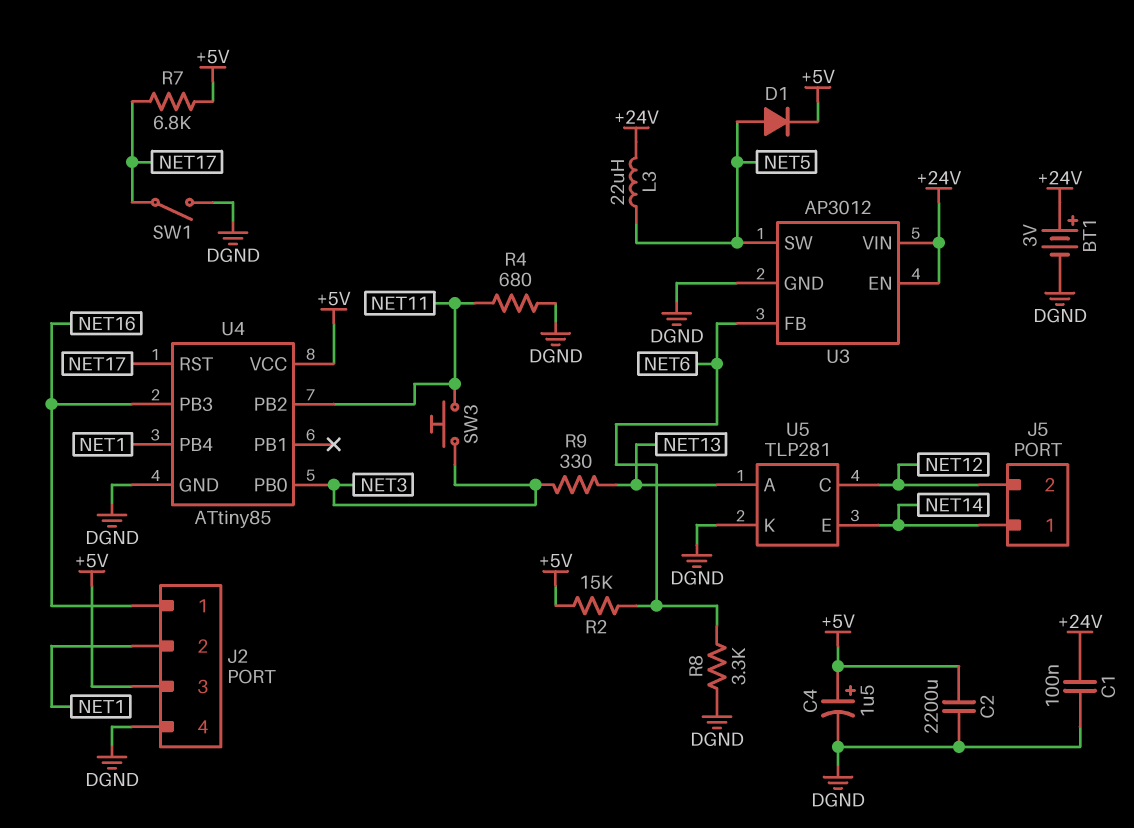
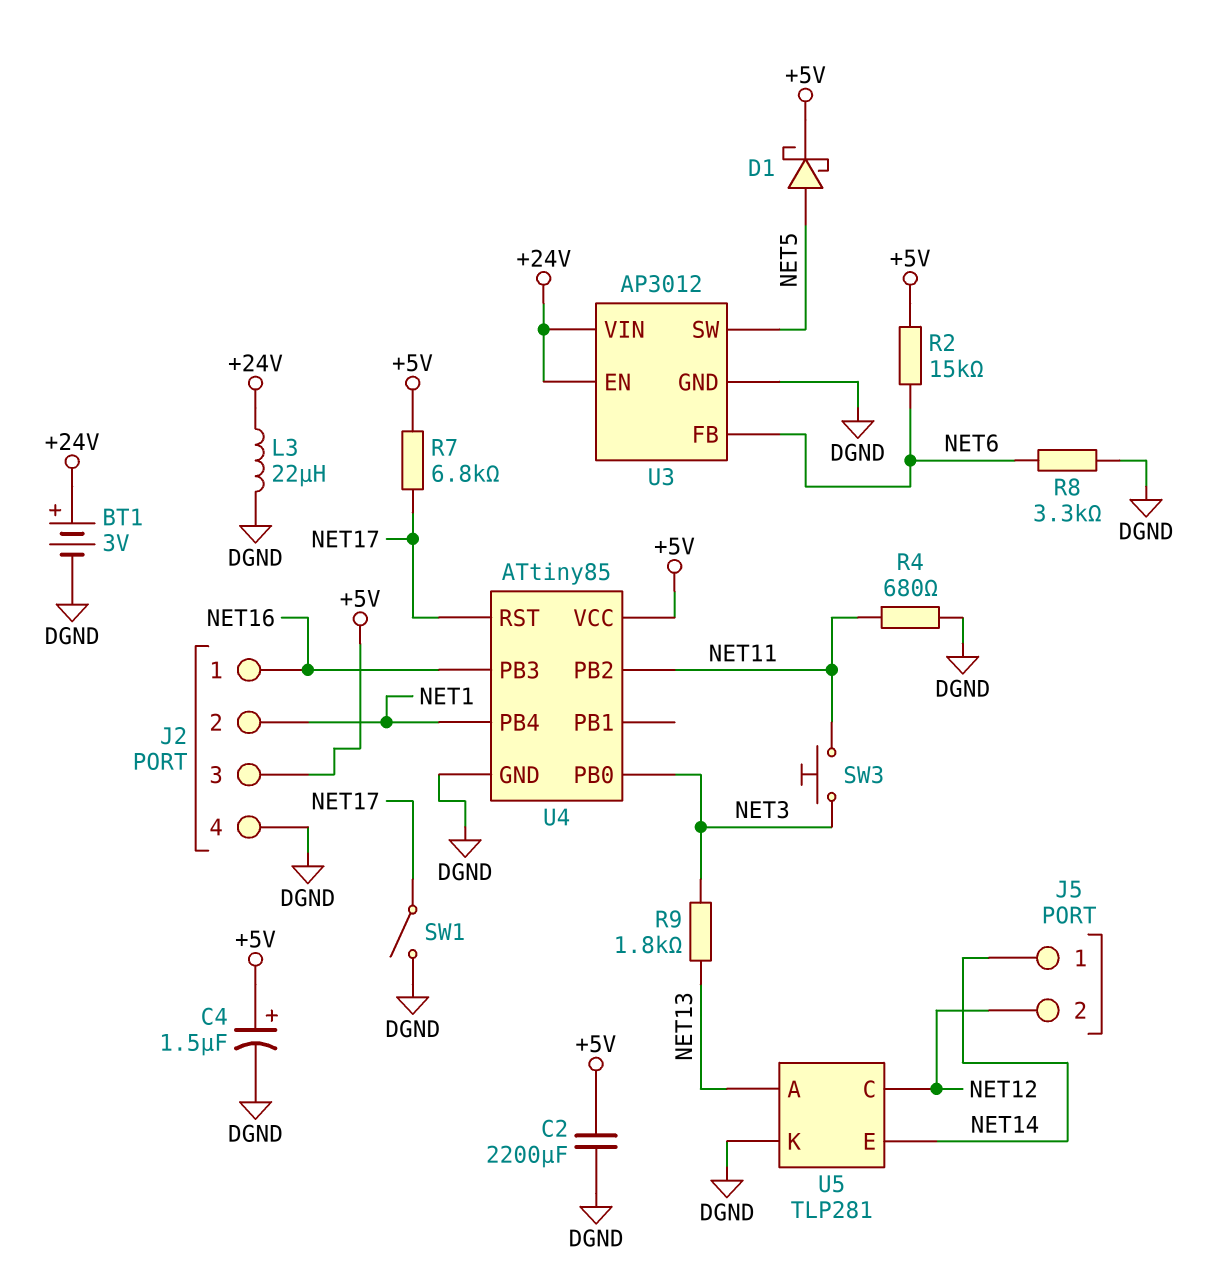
C1: 100nF (+24V, DGND) -> none
D1: diode (A NET5, K +5V) -> schottky (A NET5, K +5V)
L3: 22uH (+24V, NET5) -> 22uH (+24V, DGND)
R9: 330 (NET3, NET13) -> 1.8k (NET3, NET13)

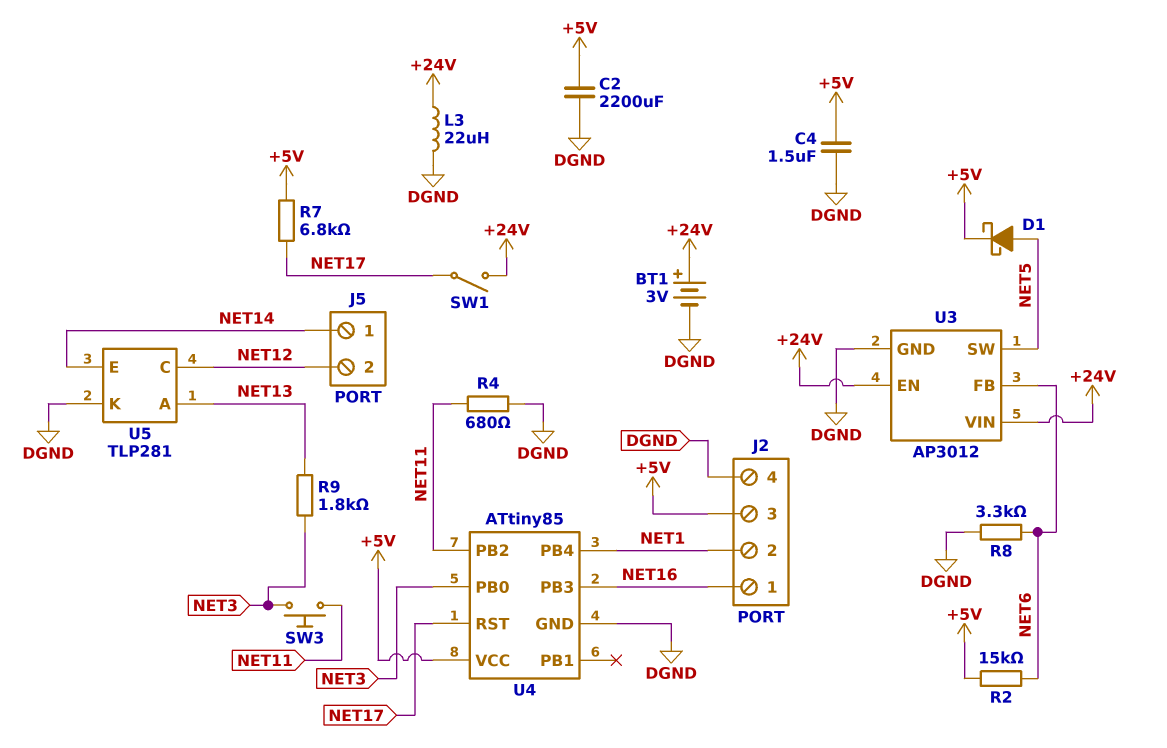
C4: 1.5uF (plus +5V, minus DGND) -> 1.5uF (+5V, DGND)
SW1: switch (DGND, NET17) -> switch (+24V, NET17)

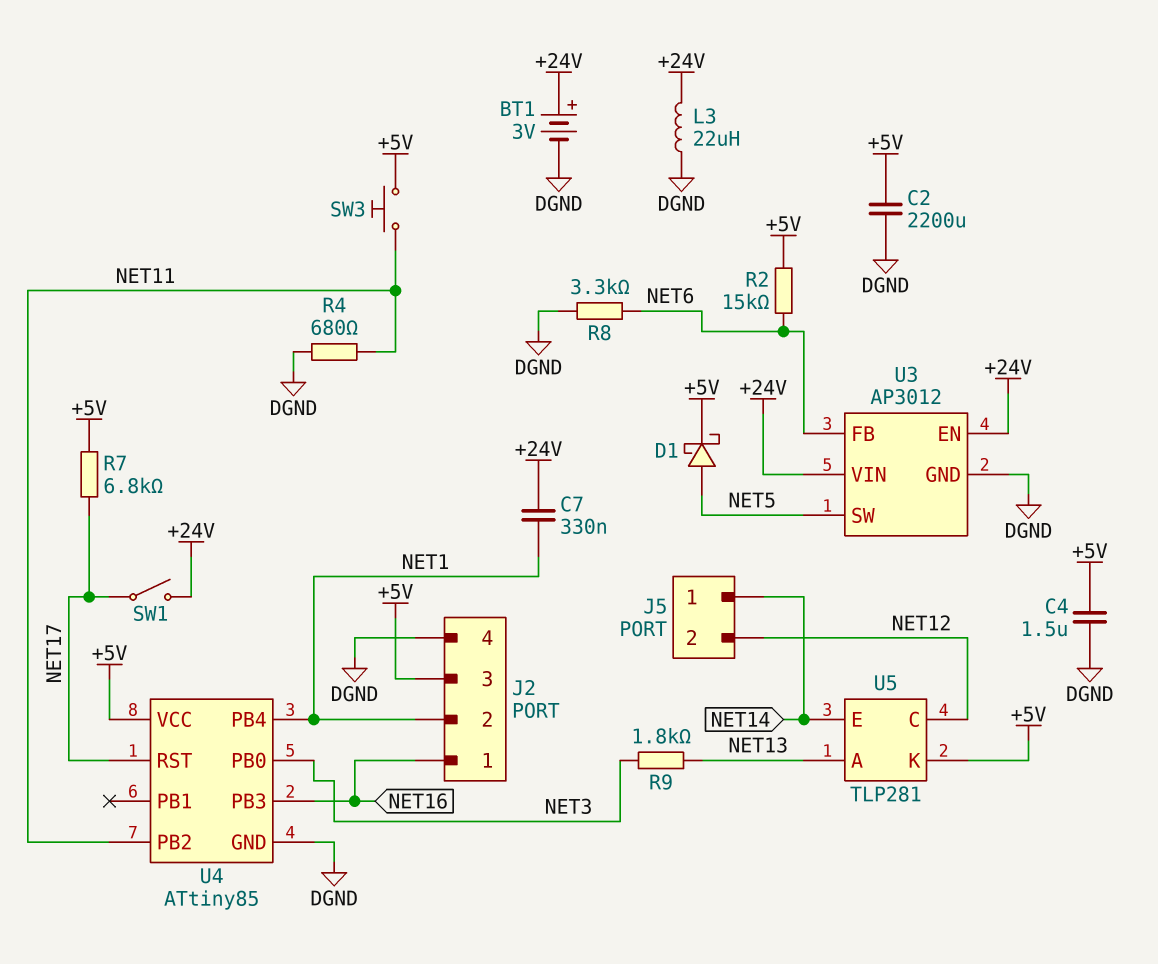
C7: none -> 330nF (+24V, NET1)
SW3: button (NET3, NET11) -> button (+5V, NET11)
U5 pin K: DGND -> +5V

